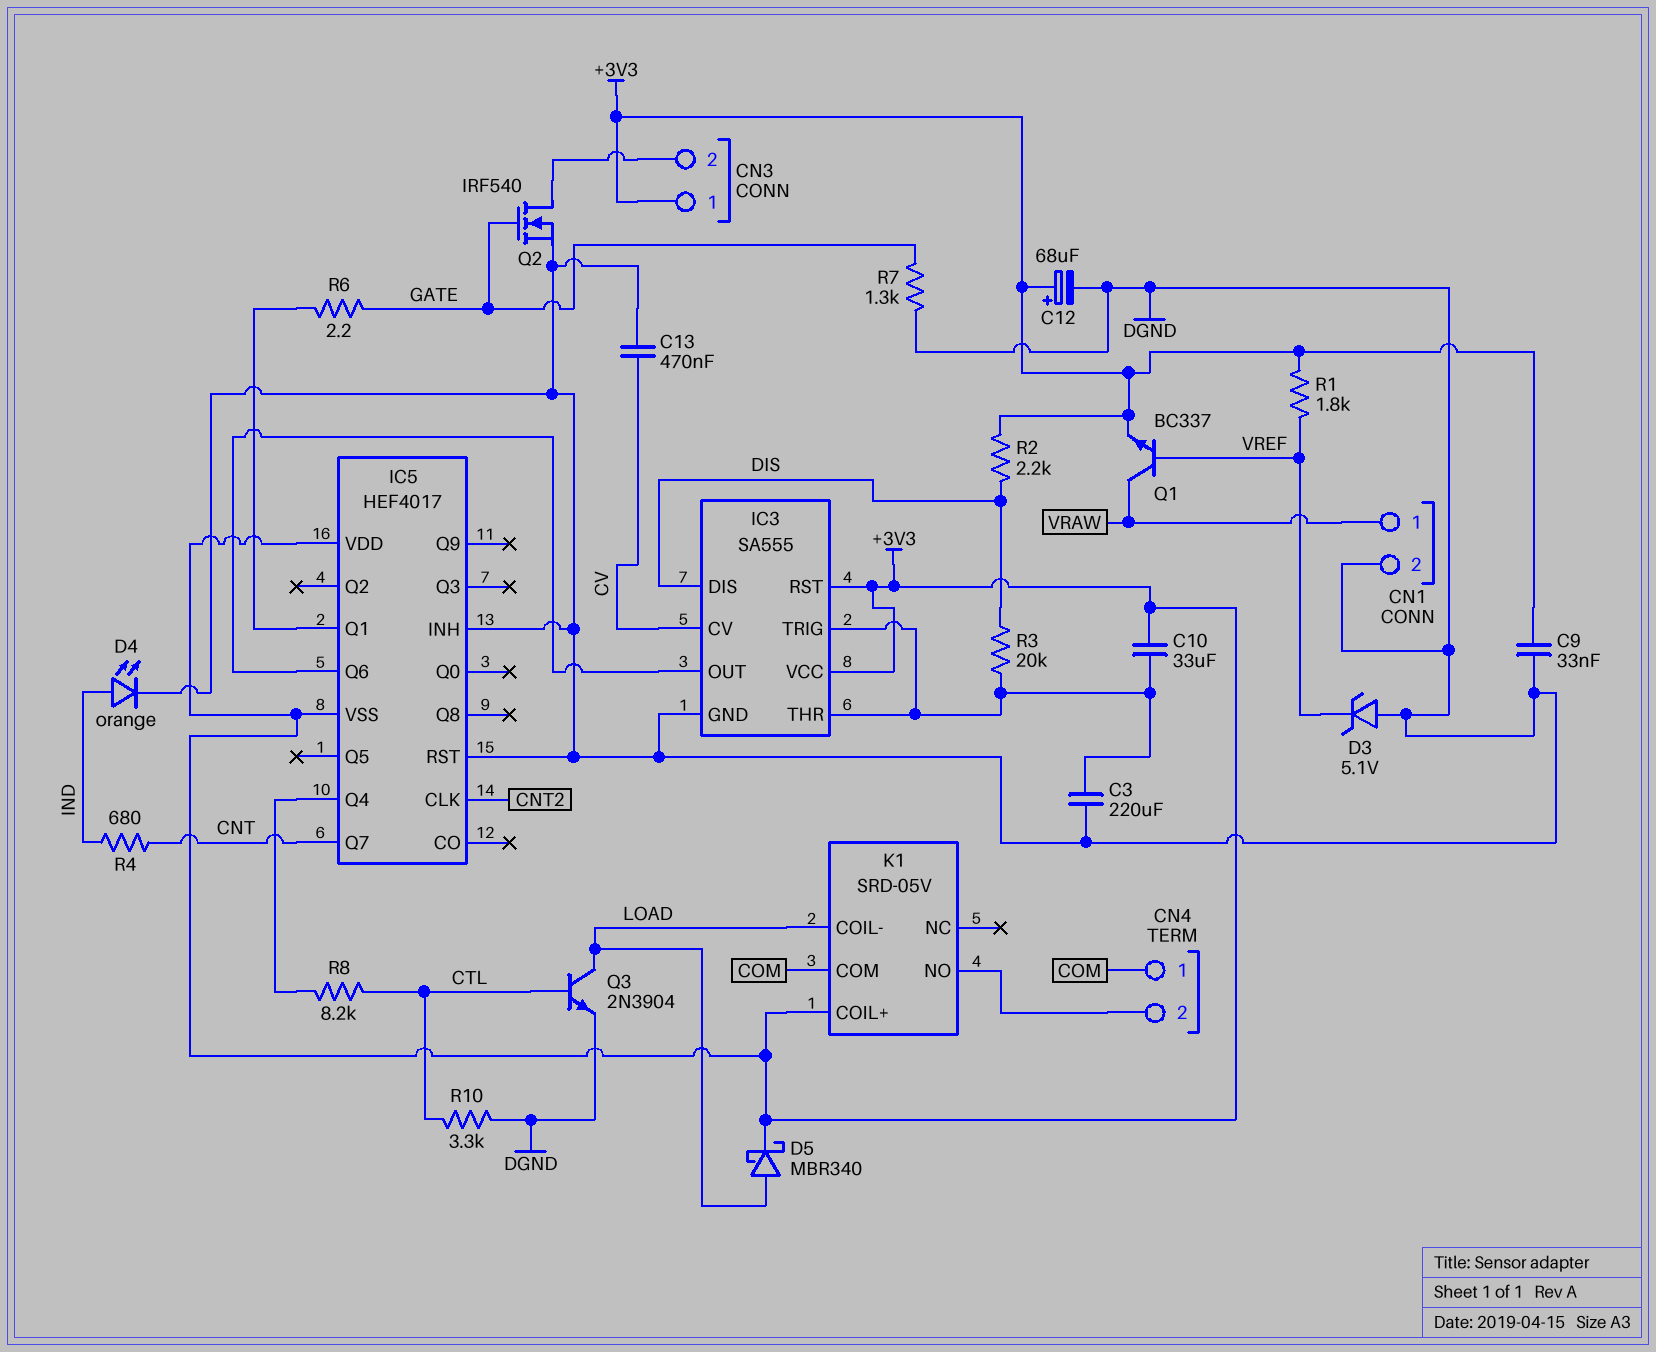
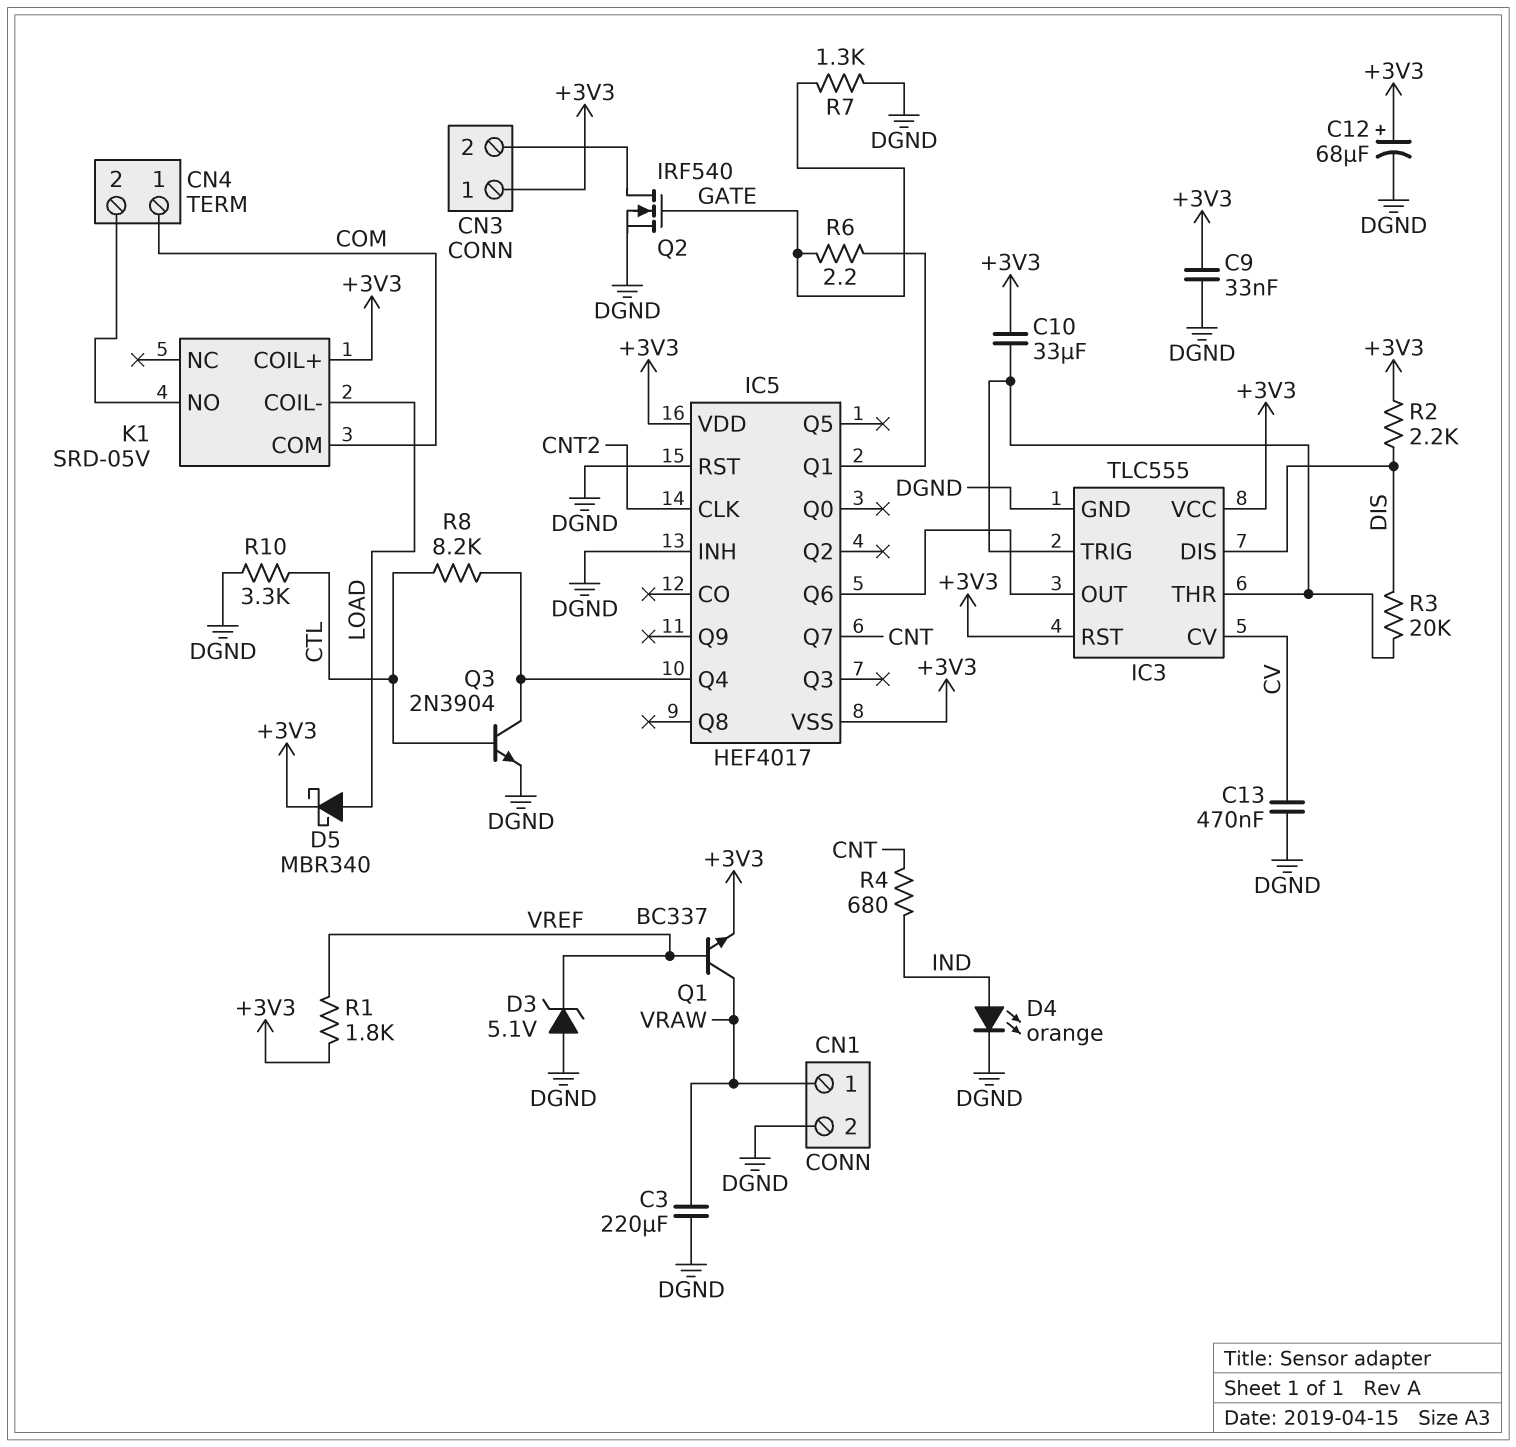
C3: 220uF (DGND, IC3/THR) -> 220uF (DGND, VRAW)
IC3: SA555 -> TLC555
Q3: NPN 2N3904 (B CTL, C LOAD, E DGND) -> NPN 2N3904 (B CTL, C IC5/Q4, E DGND)

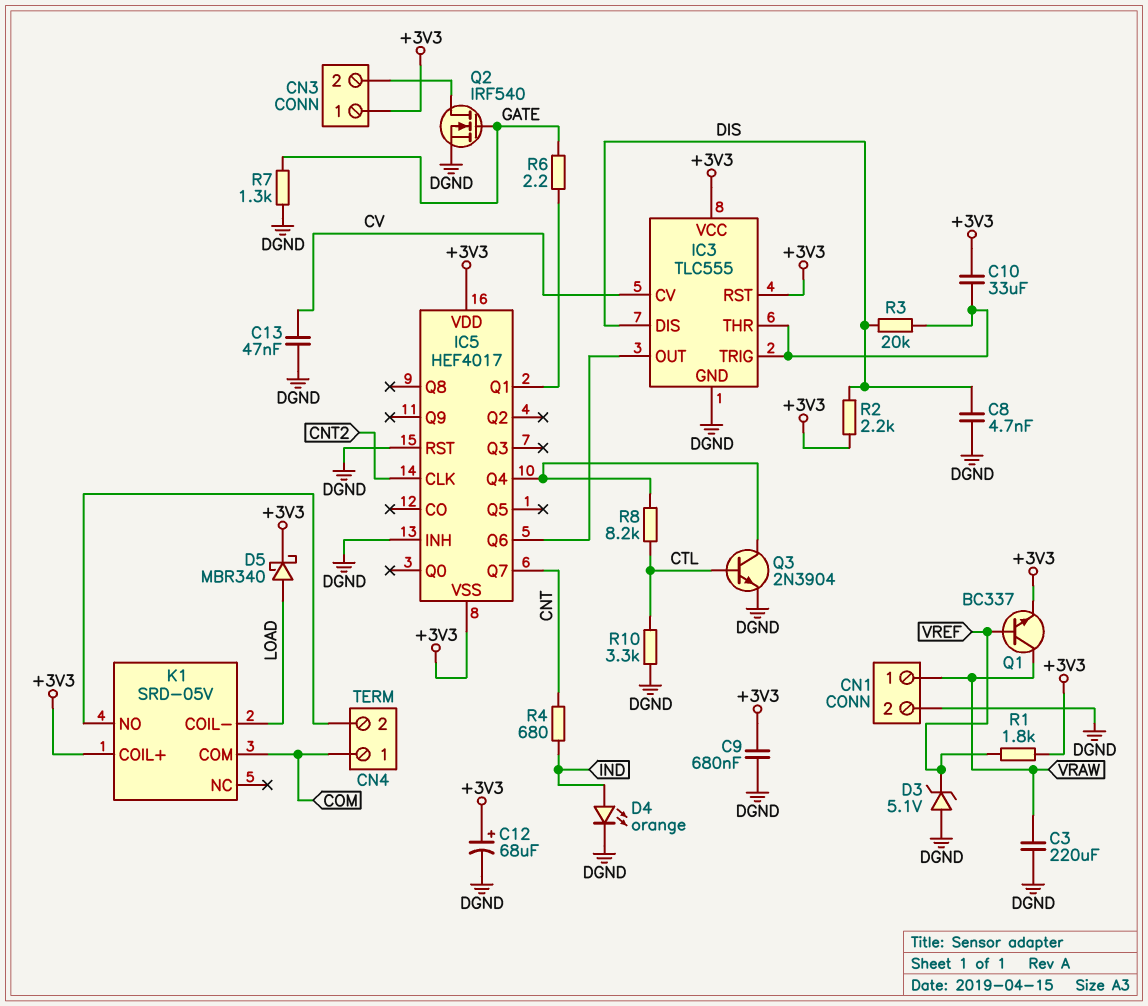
C8: none -> 4.7nF (DGND, DIS)
C9: 33nF (+3V3, DGND) -> 680nF (+3V3, DGND)
C13: 470nF (CV, DGND) -> 47nF (CV, DGND)

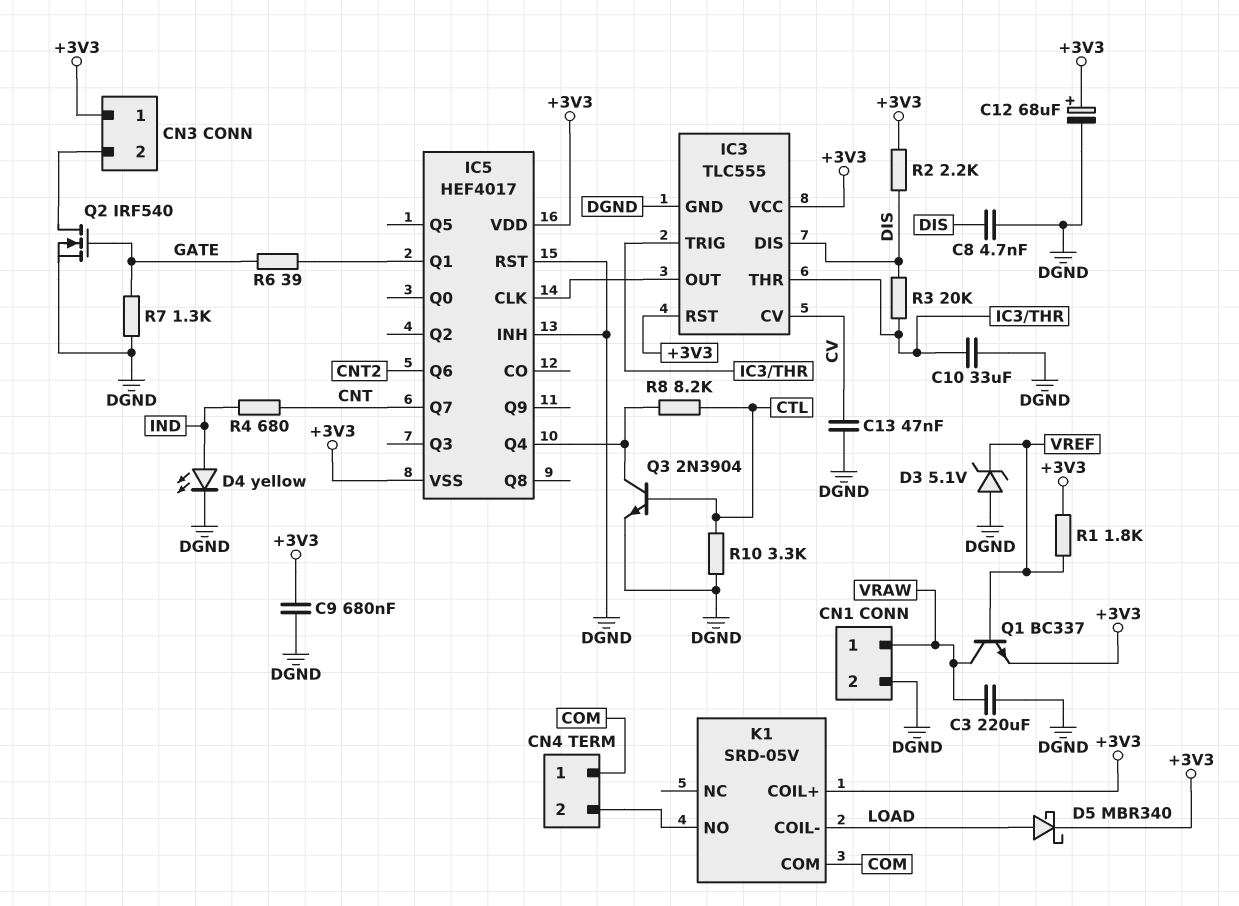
C10: 33uF (+3V3, IC3/THR) -> 33uF (DGND, IC3/THR)
D4: LED orange (A IND, K DGND) -> LED yellow (A IND, K DGND)
IC5 pin CLK: CNT2 -> IC3/OUT
IC5 pin Q6: IC3/OUT -> CNT2
R6: 2.2 (GATE, IC5/Q1) -> 39 (GATE, IC5/Q1)

